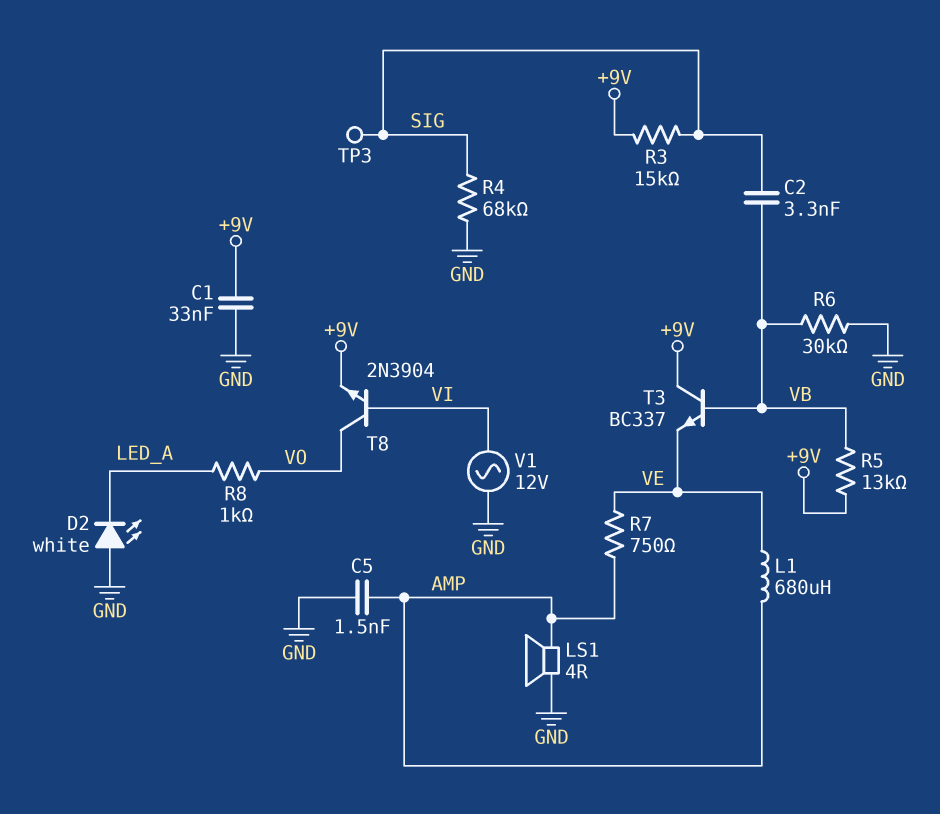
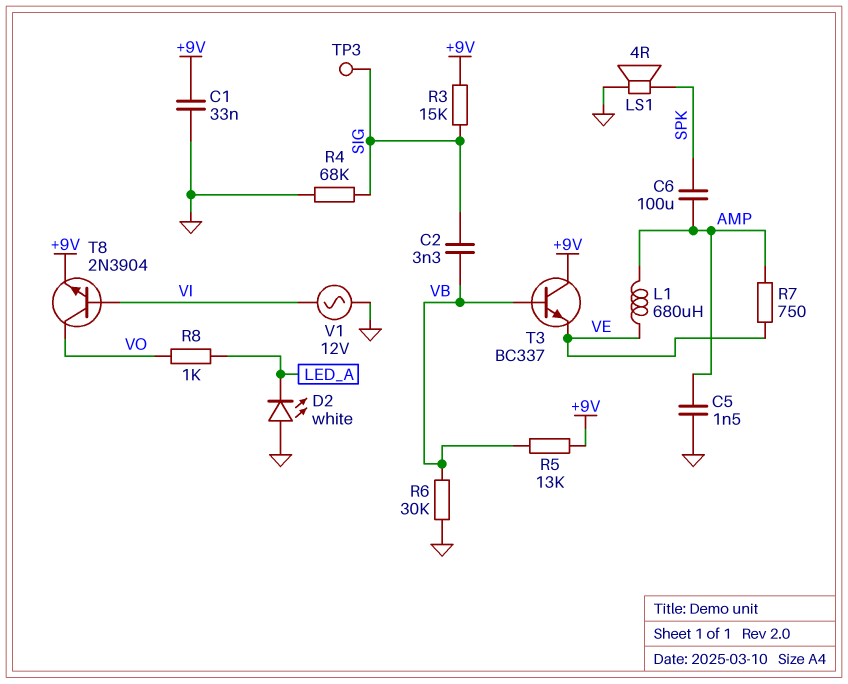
C6: none -> 100uF (AMP, SPK)
LS1: speaker 4R (AMP, GND) -> speaker 4R (GND, SPK)

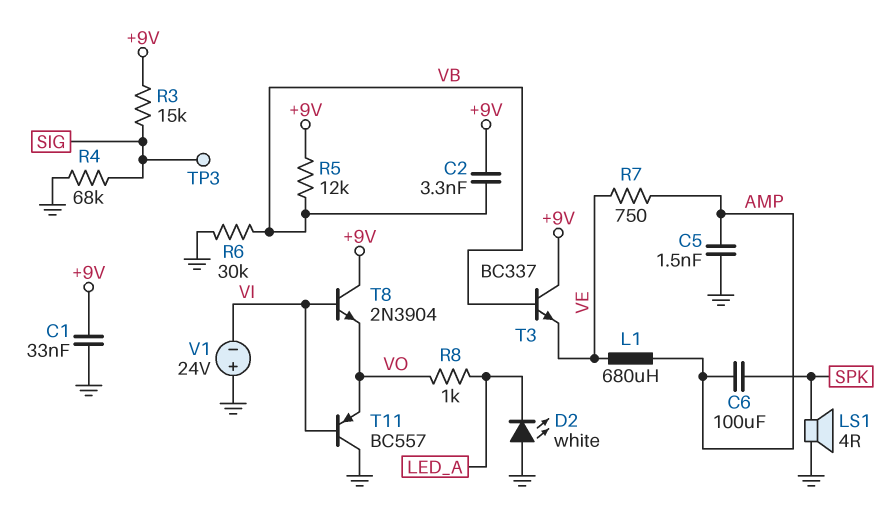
C2: 3.3nF (SIG, VB) -> 3.3nF (+9V, VB)
R5: 13k (+9V, VB) -> 12k (+9V, VB)
T8: NPN 2N3904 (B VI, C VO, E +9V) -> NPN 2N3904 (B VI, C +9V, E VO)
T11: none -> PNP BC557 (B VI, C GND, E VO)
V1: AC 12V (GND, VI) -> 24V (plus GND, minus VI)

